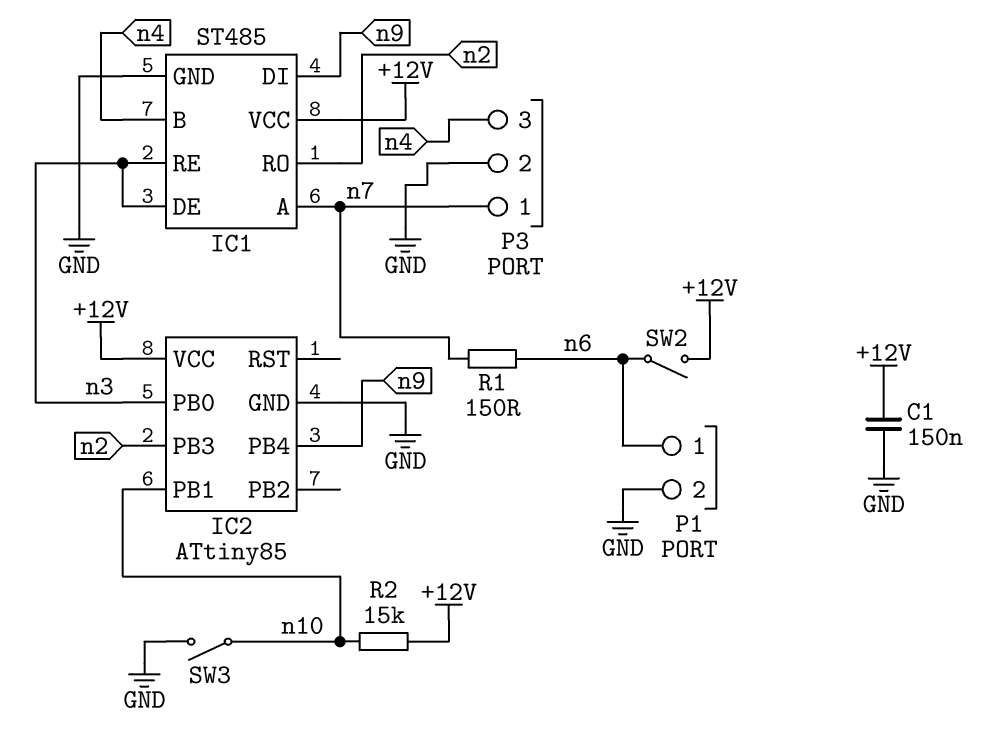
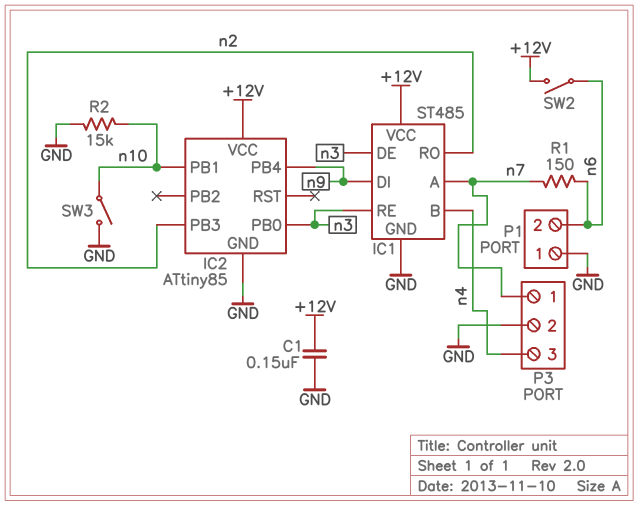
P1 pin 1: n6 -> GND
P1 pin 2: GND -> n6
R2: 15k (+12V, n10) -> 15k (GND, n10)

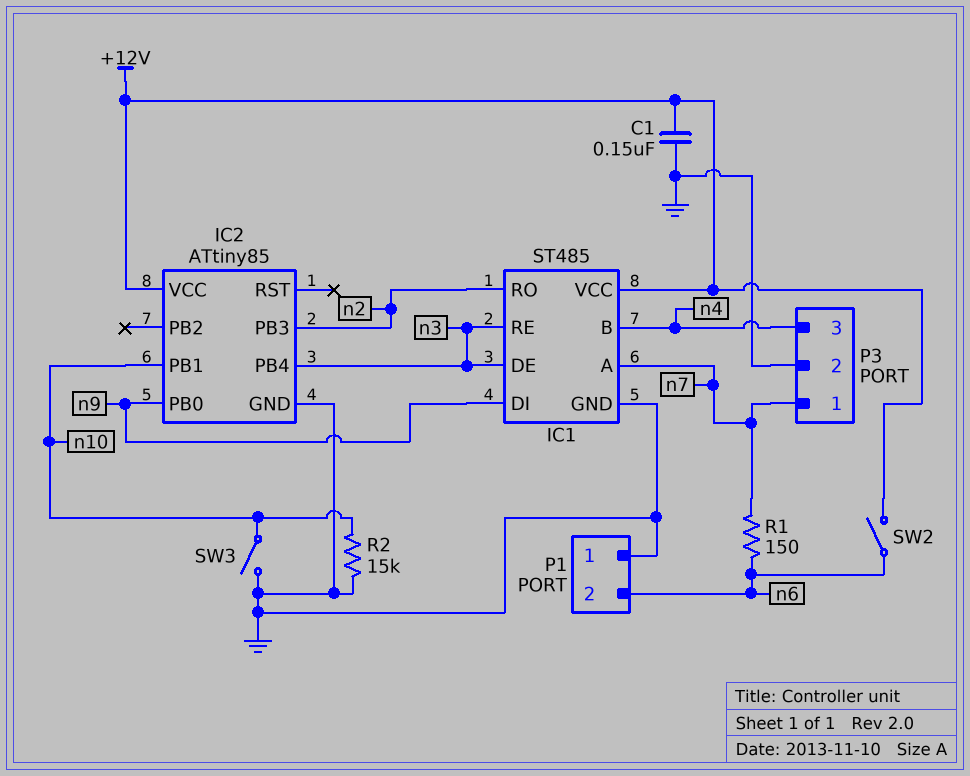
IC2 pin PB0: n3 -> n9
IC2 pin PB4: n9 -> n3

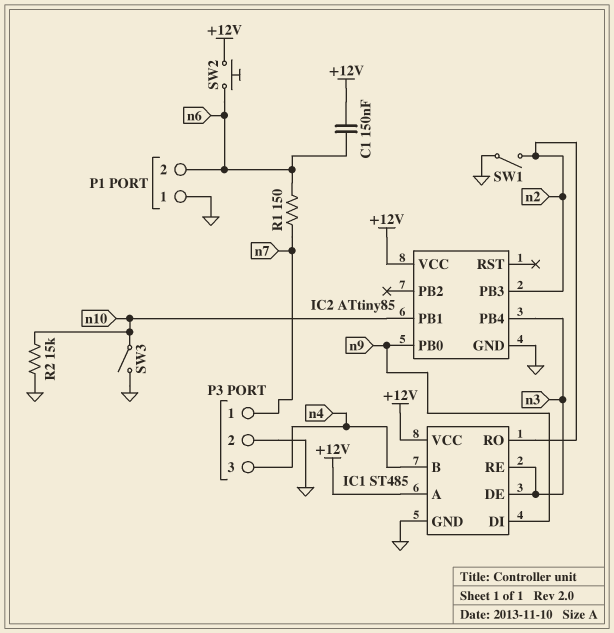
C1: 150nF (+12V, GND) -> 150nF (+12V, n6)
IC1 pin A: n7 -> +12V
SW1: none -> switch (GND, n2)
SW2: switch (+12V, n6) -> button (+12V, n6)

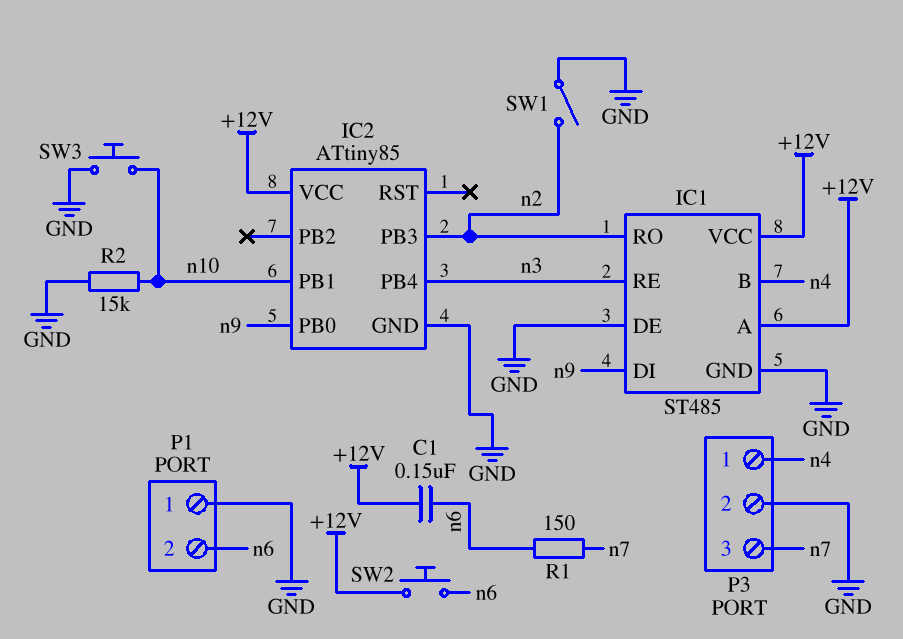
IC1 pin DE: n3 -> GND
P3 pin 1: n7 -> n4
P3 pin 3: n4 -> n7
SW3: switch (GND, n10) -> button (GND, n10)

